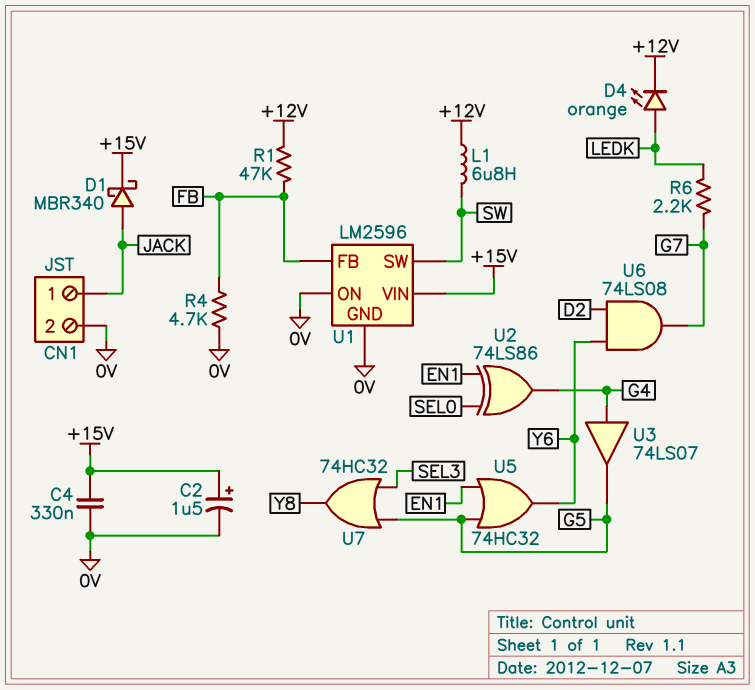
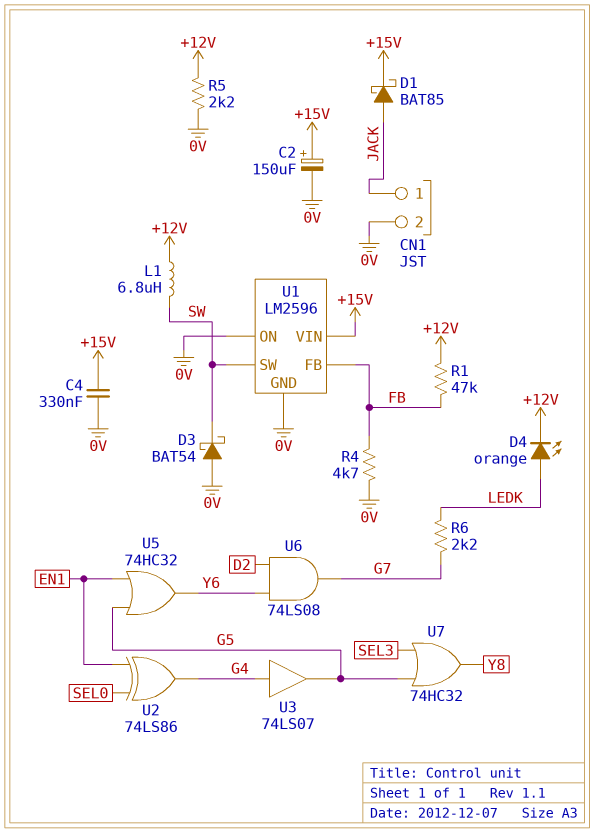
C2: 1.5uF (plus +15V, minus 0V) -> 150uF (plus +15V, minus 0V)
D1: schottky MBR340 (A JACK, K +15V) -> schottky BAT85 (A JACK, K +15V)
D3: none -> schottky BAT54 (A 0V, K SW)
R5: none -> 2.2k (+12V, 0V)

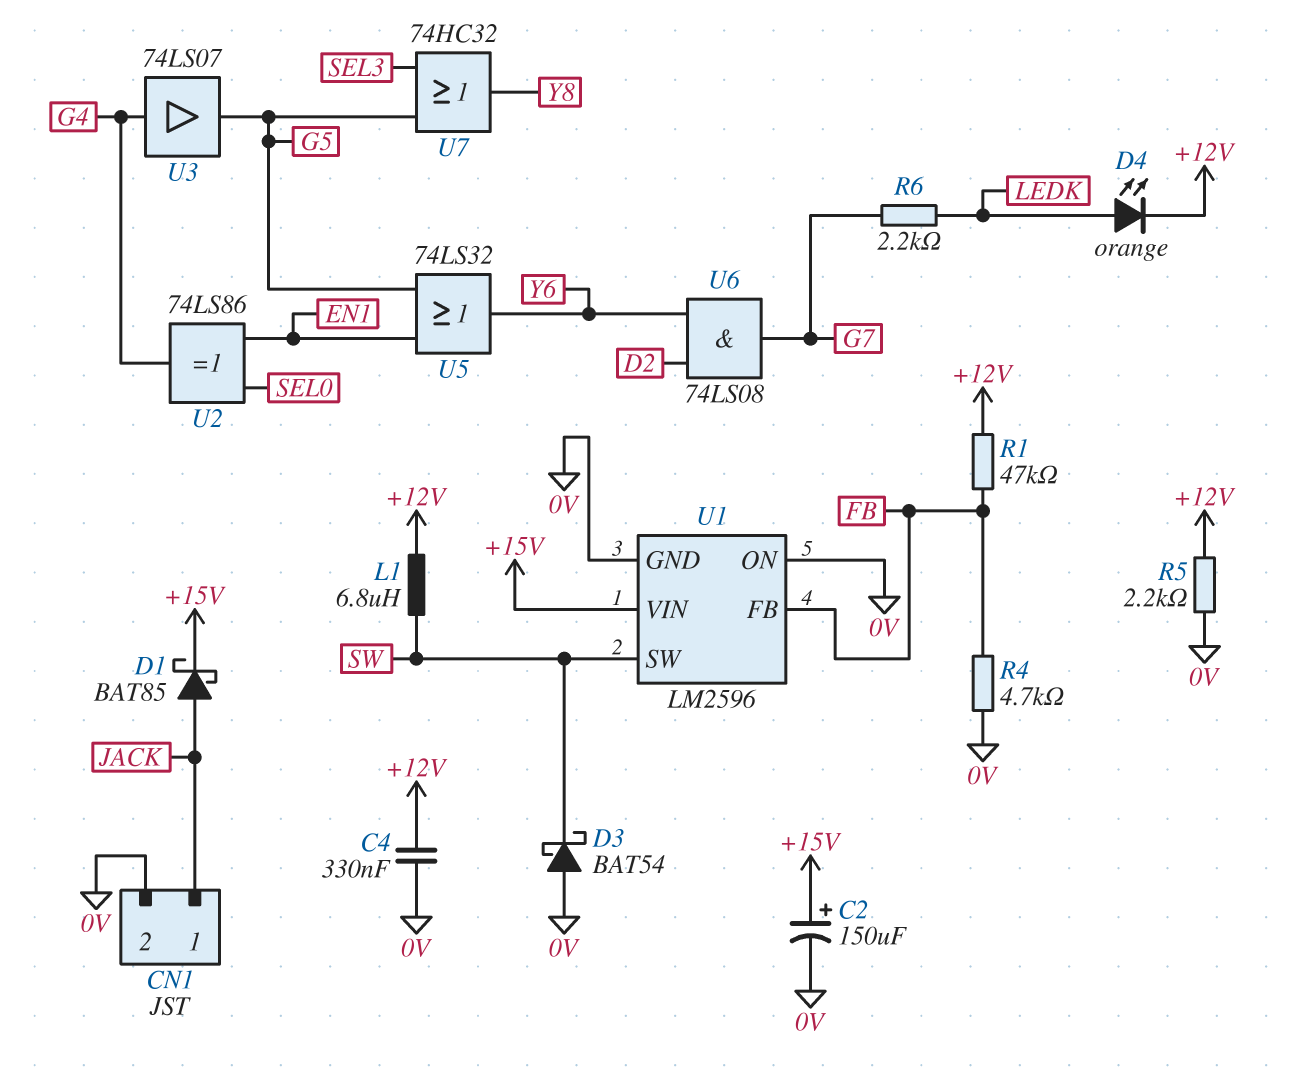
C4: 330nF (+15V, 0V) -> 330nF (+12V, 0V)
U5: OR 74HC32 (in EN1, in G5, out Y6) -> OR 74LS32 (in EN1, in G5, out Y6)

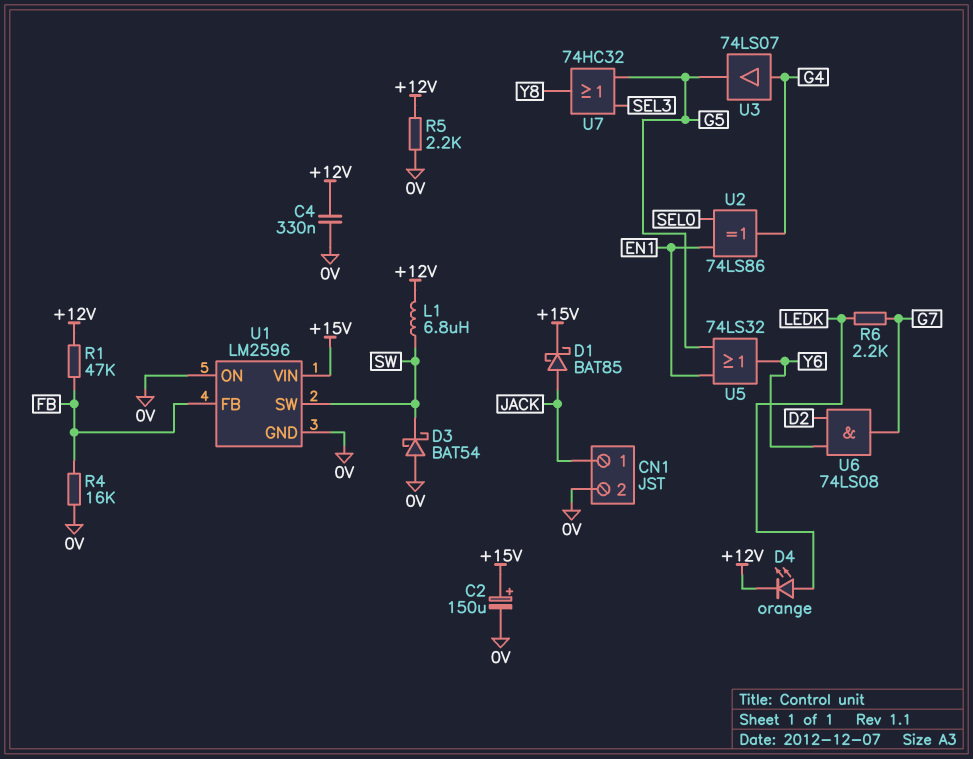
R4: 4.7k (0V, FB) -> 16k (0V, FB)

